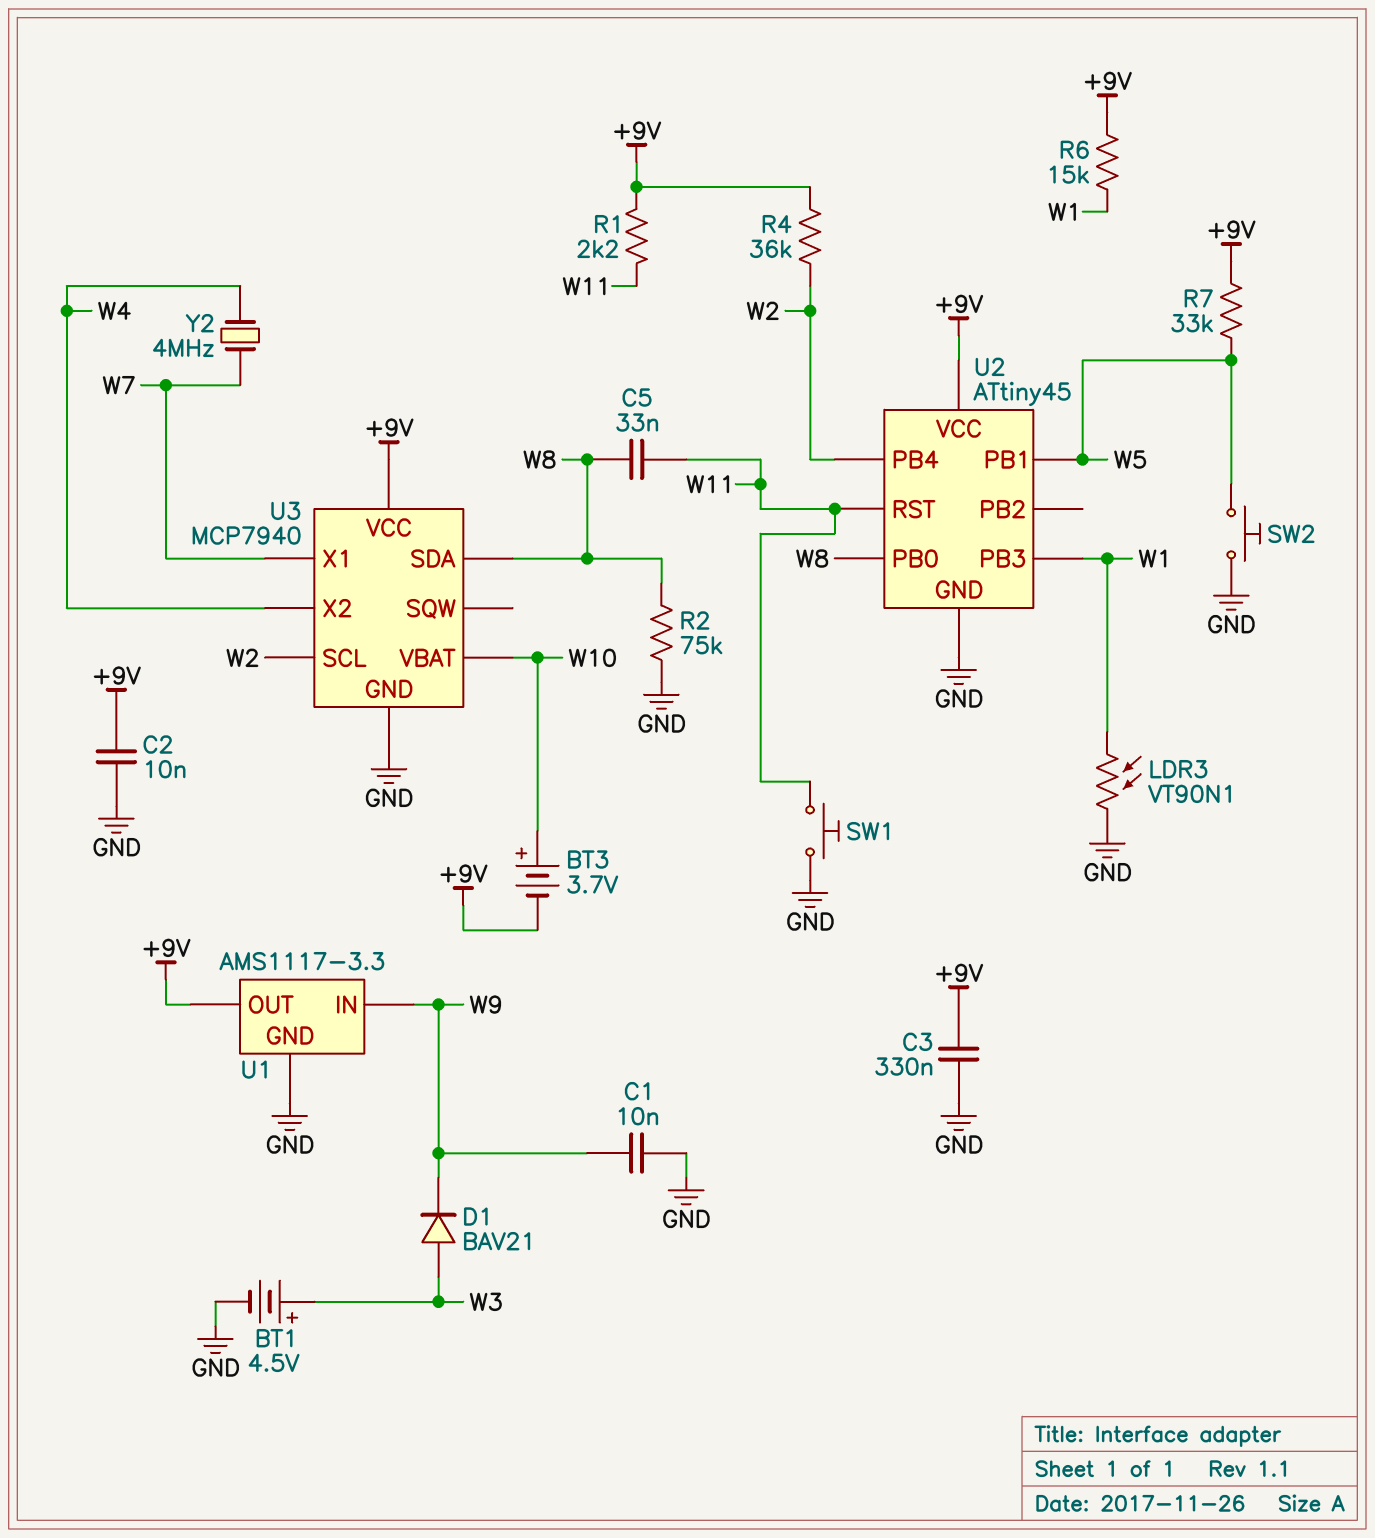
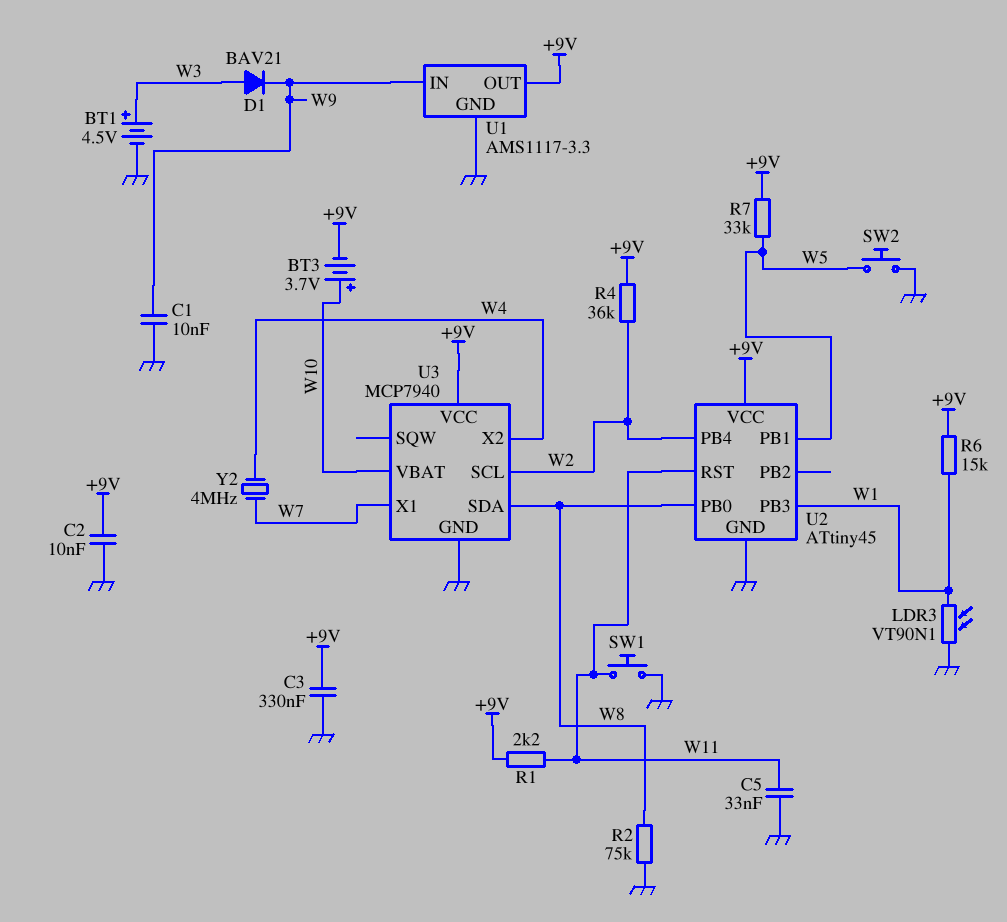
C5: 33nF (W8, W11) -> 33nF (GND, W11)

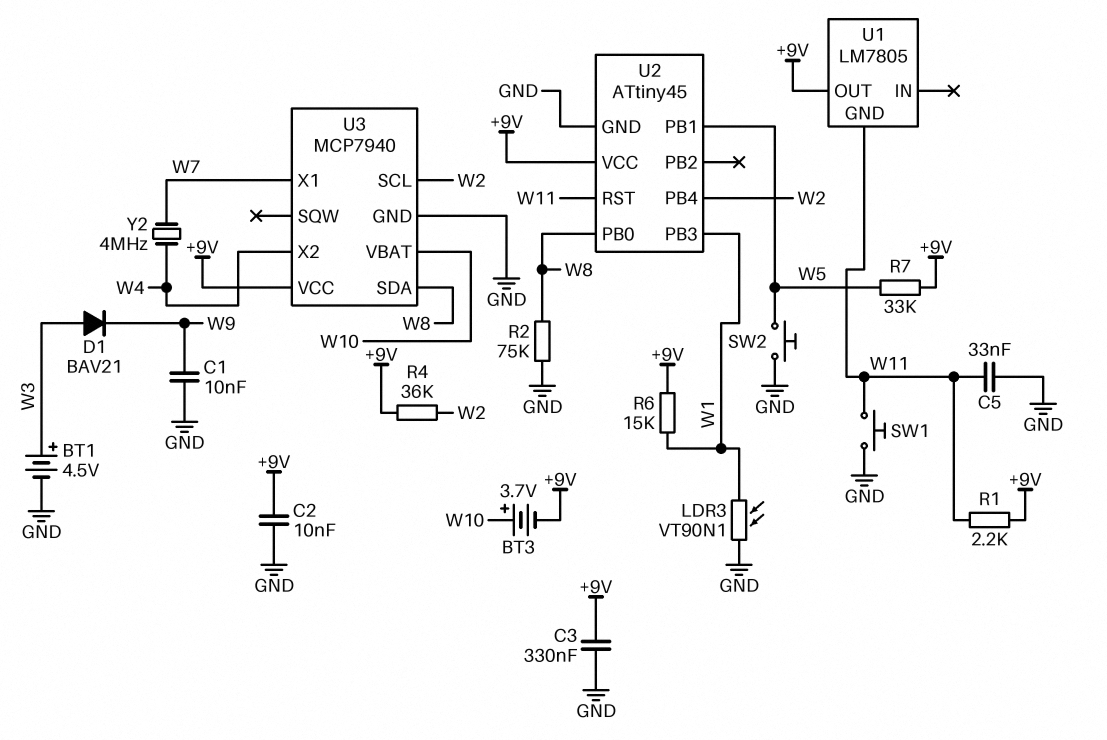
U1: AMS1117-3.3 -> LM7805
U1 pin GND: GND -> W11
U1 pin IN: W9 -> none

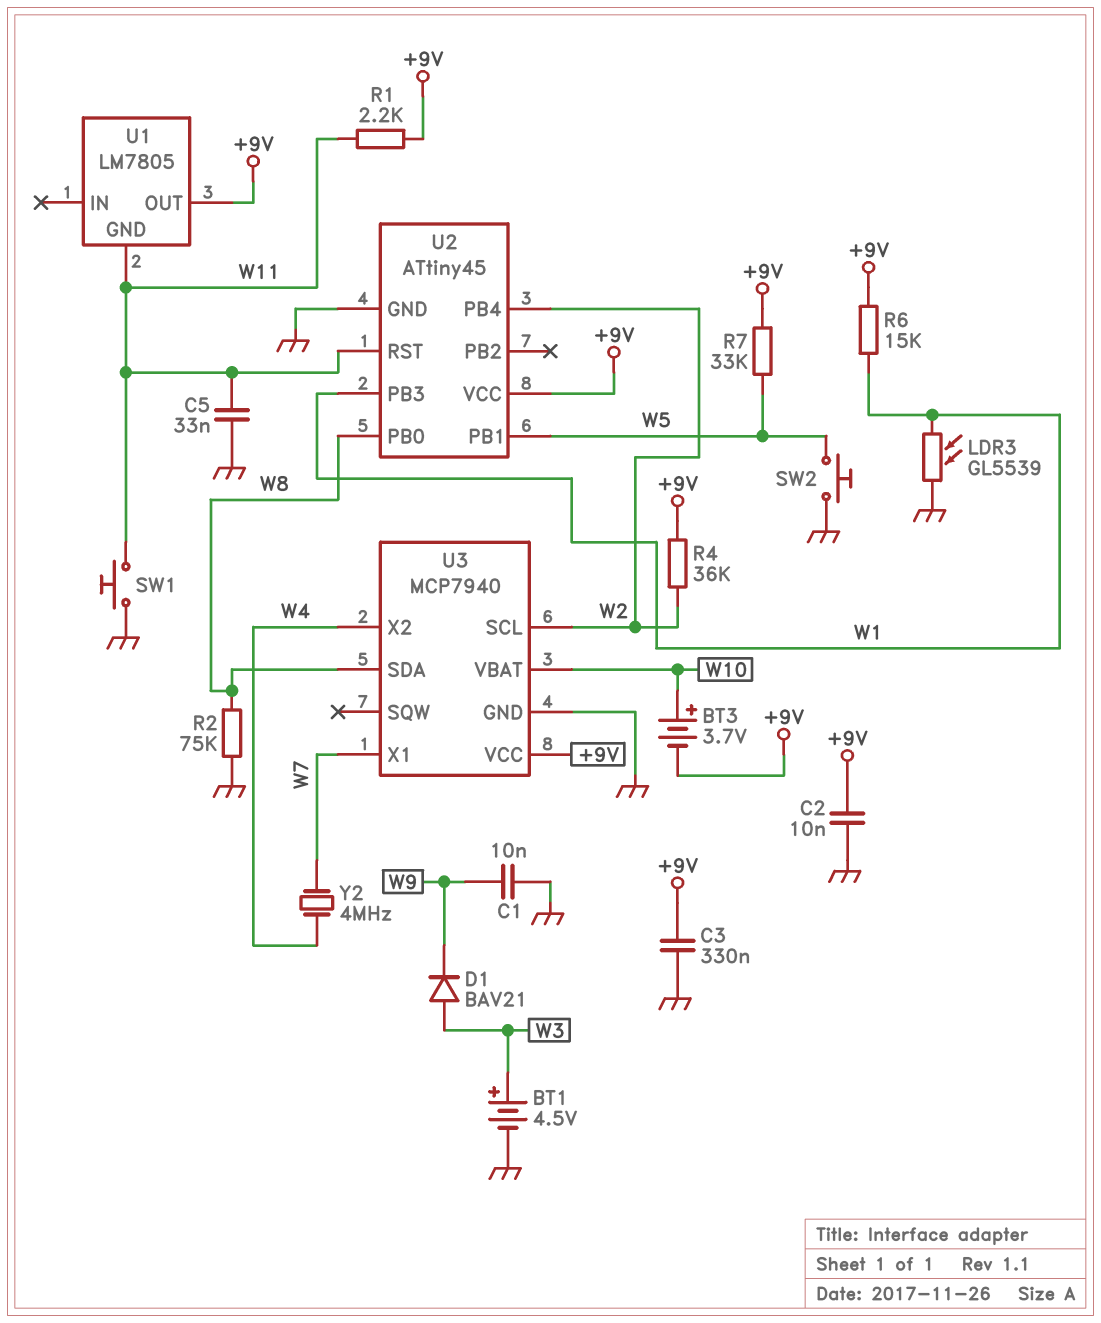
LDR3: VT90N1 (GND, W1) -> GL5539 (GND, W1)

